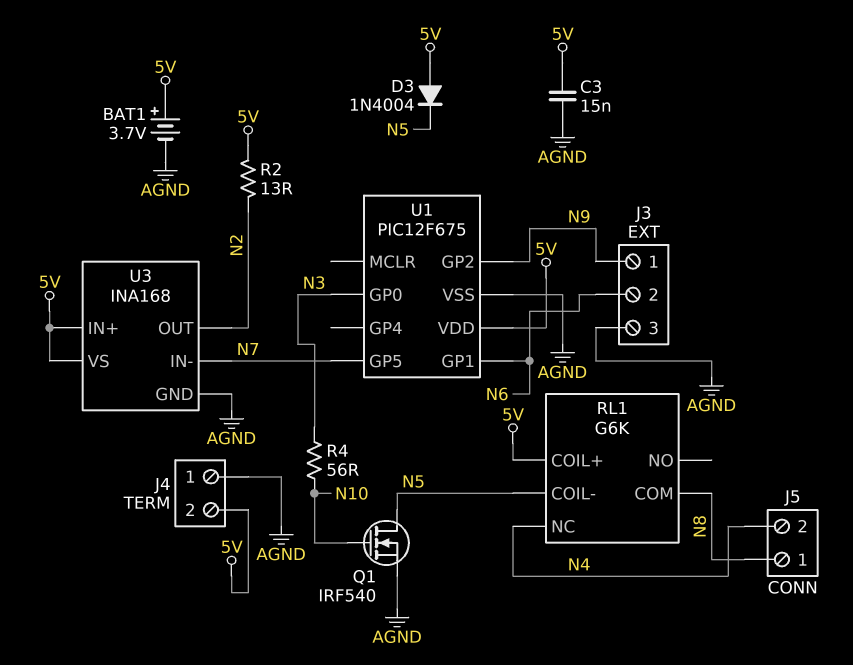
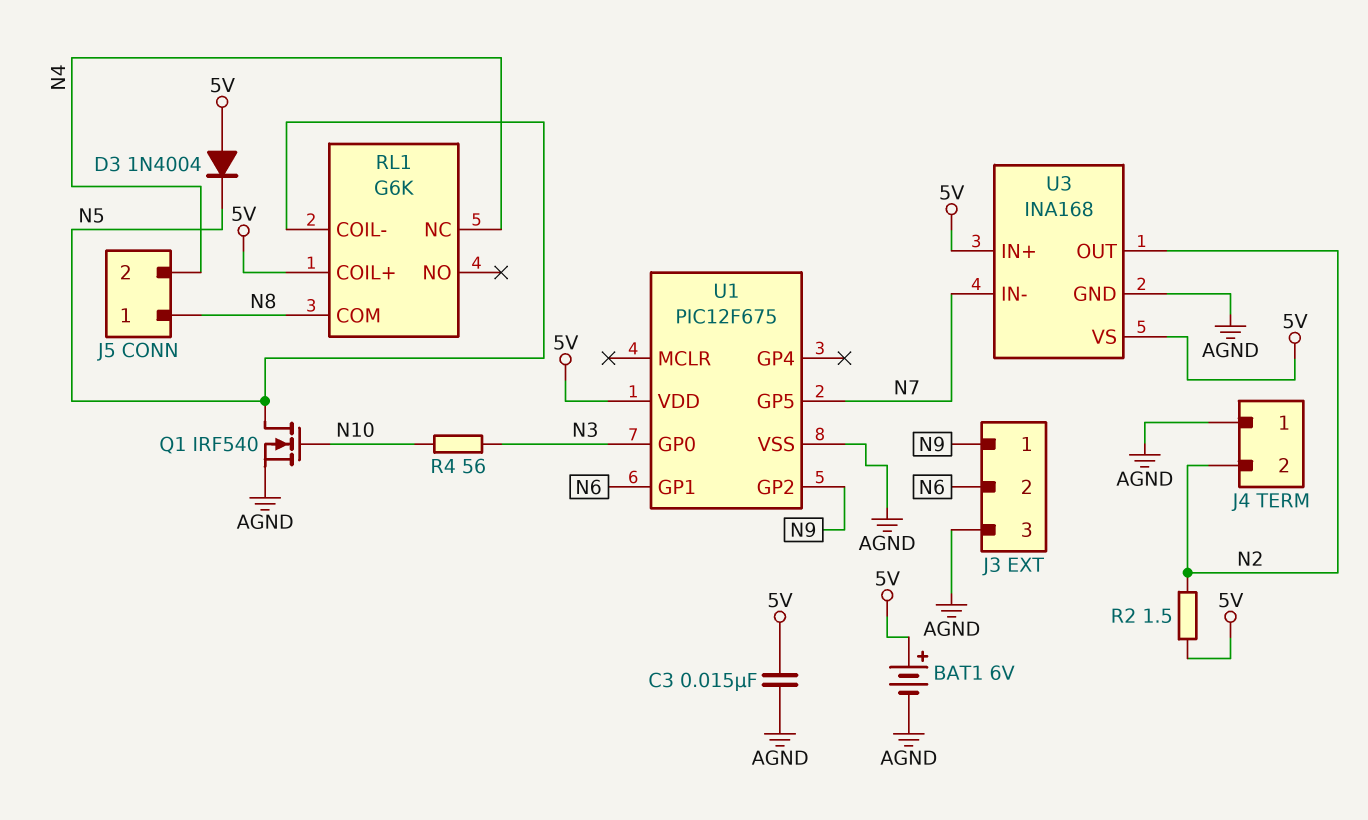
BAT1: 3.7V (plus 5V, minus AGND) -> 6V (plus 5V, minus AGND)
J4 pin 2: 5V -> N2
R2: 13 (5V, N2) -> 1.5 (5V, N2)

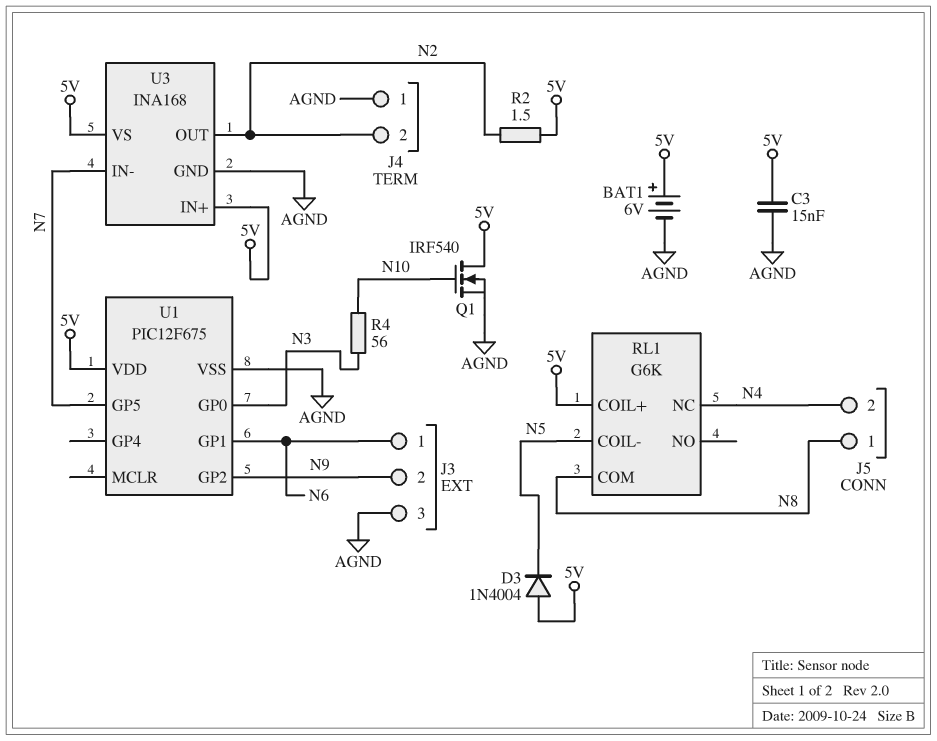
J3 pin 1: N9 -> N6
J3 pin 2: N6 -> N9
Q1: NMOS IRF540 (G N10, D N5, S AGND) -> NMOS IRF540 (G N10, D 5V, S AGND)

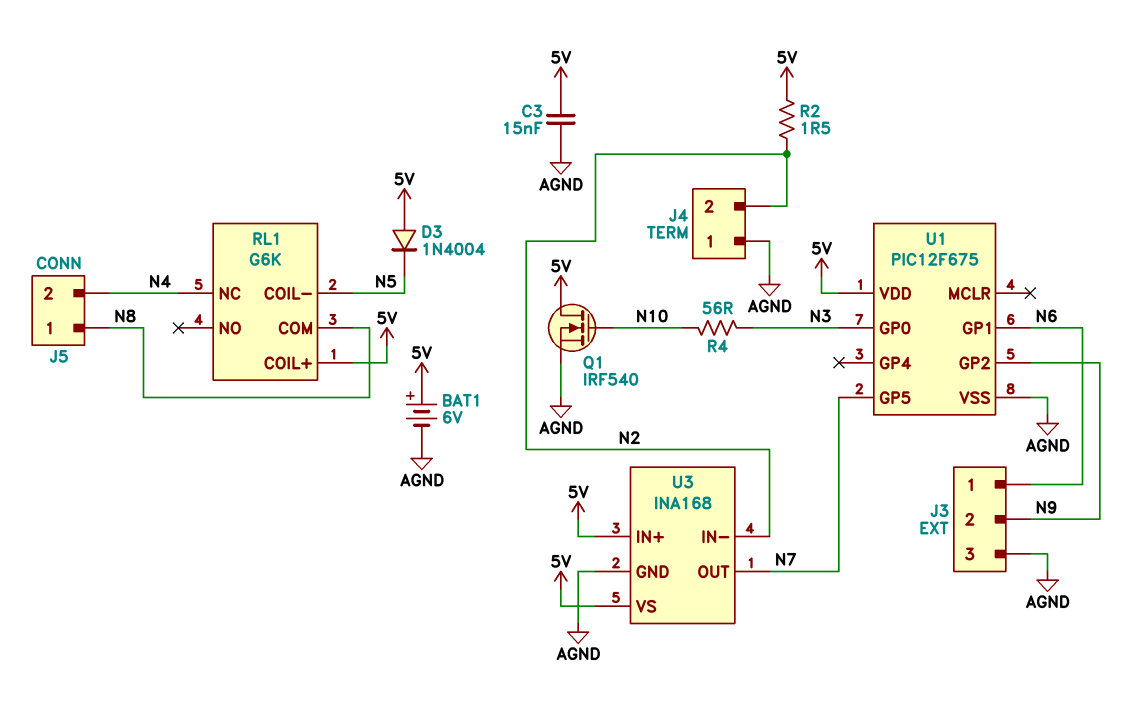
U3 pin IN-: N7 -> N2
U3 pin OUT: N2 -> N7

